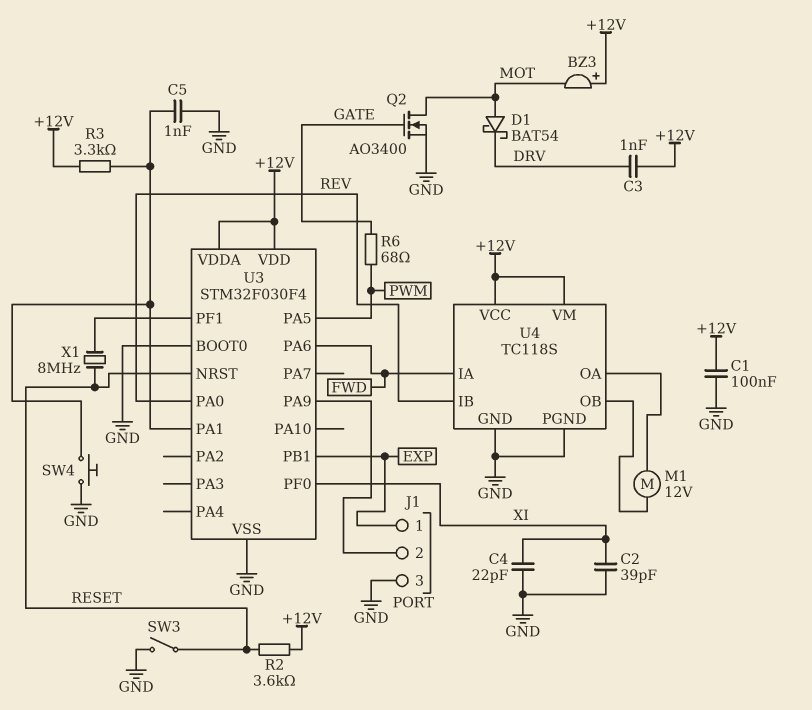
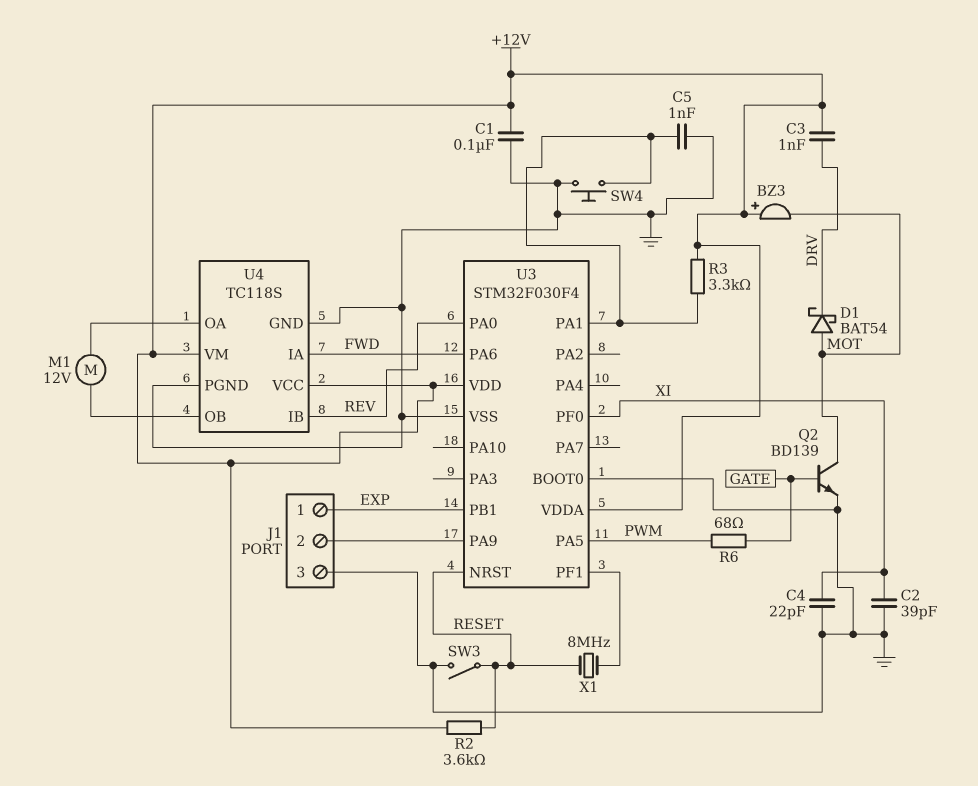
Q2: NMOS AO3400 (G GATE, D MOT, S GND) -> NPN BD139 (B GATE, C MOT, E GND)

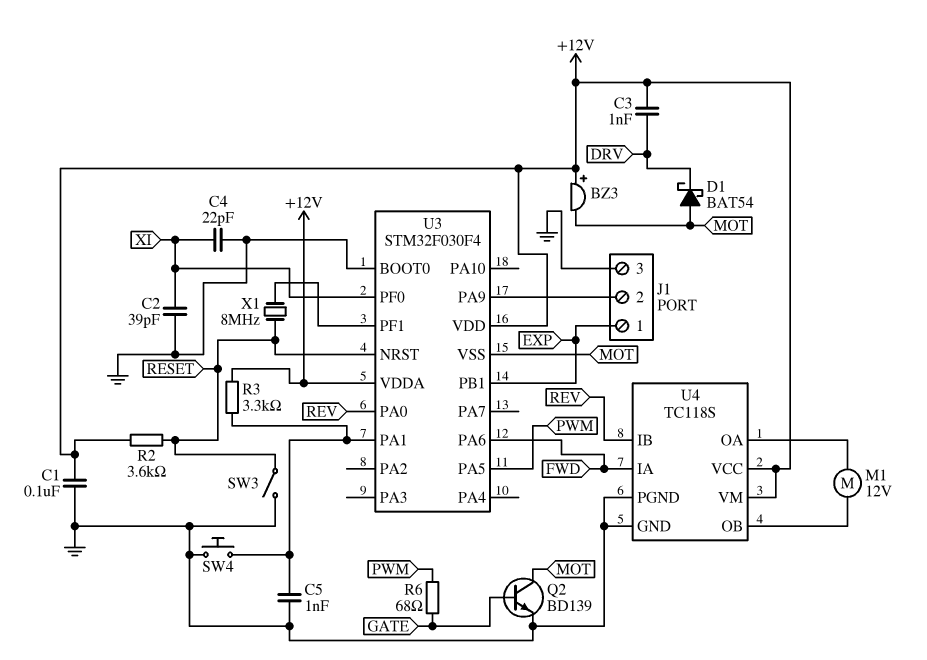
U3 pin VSS: GND -> MOT

